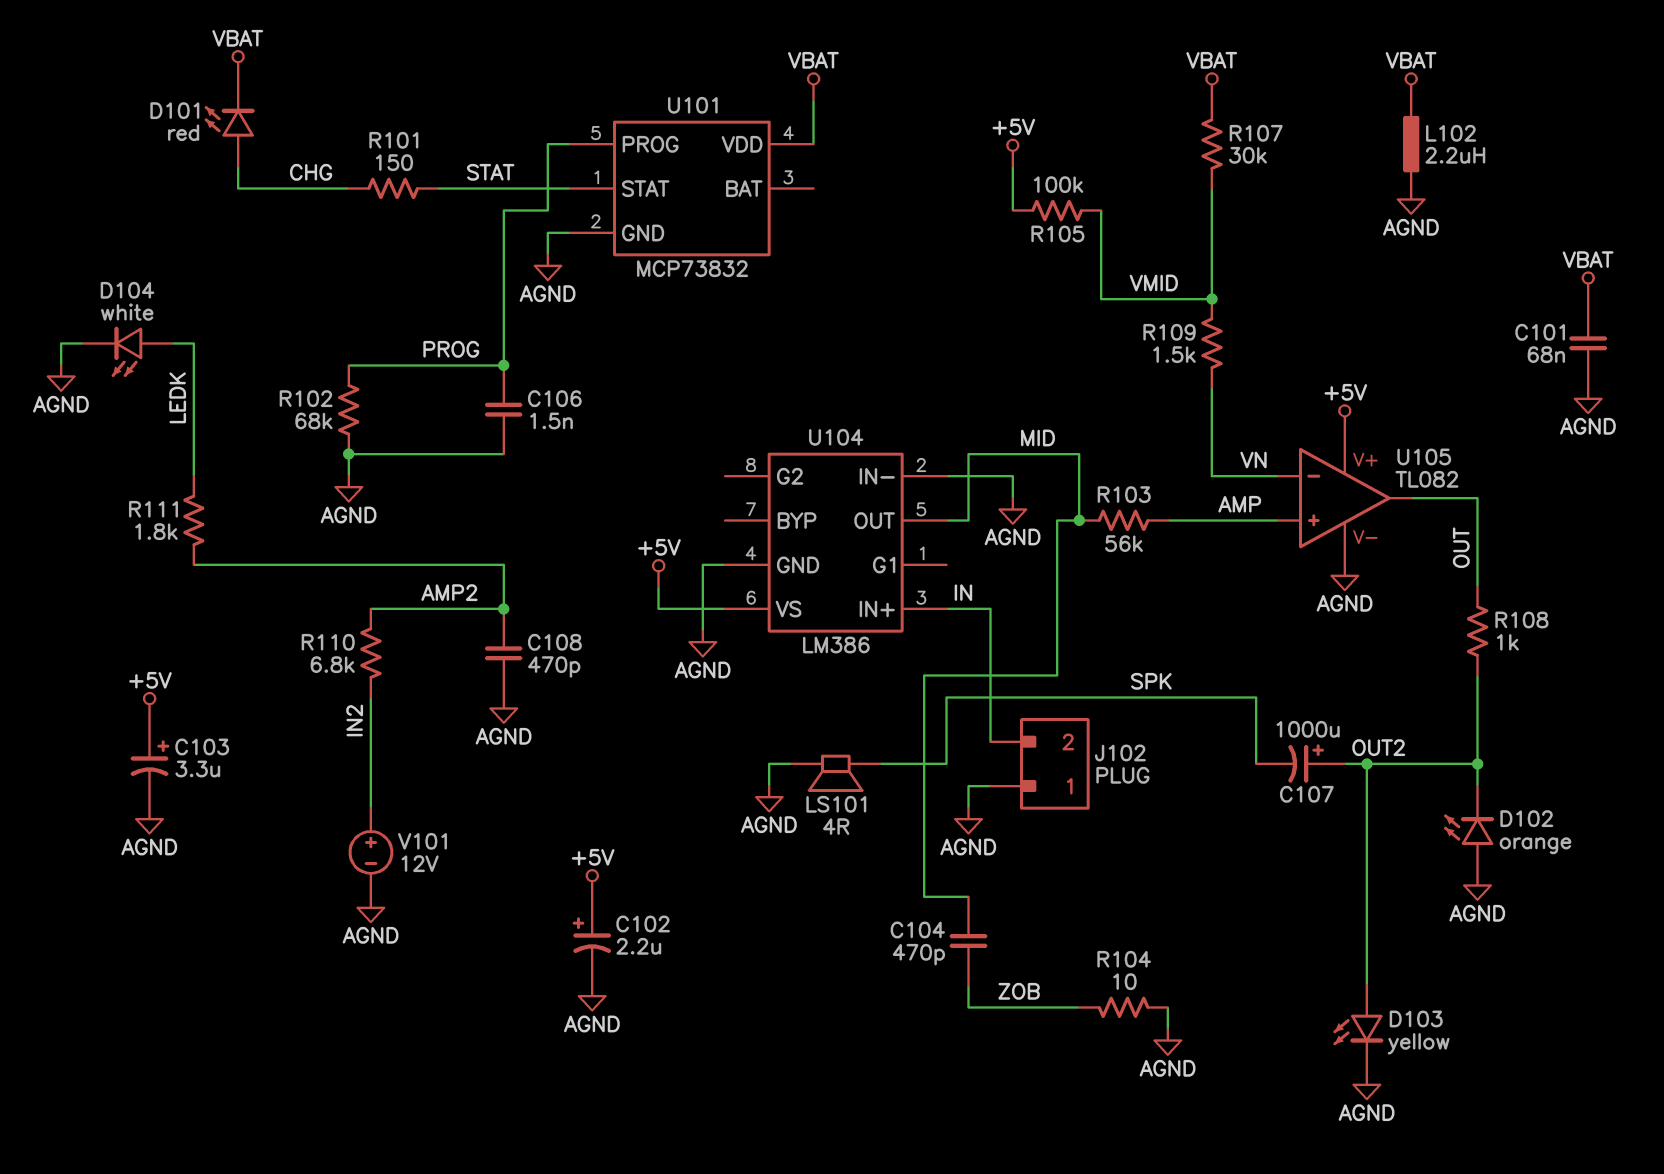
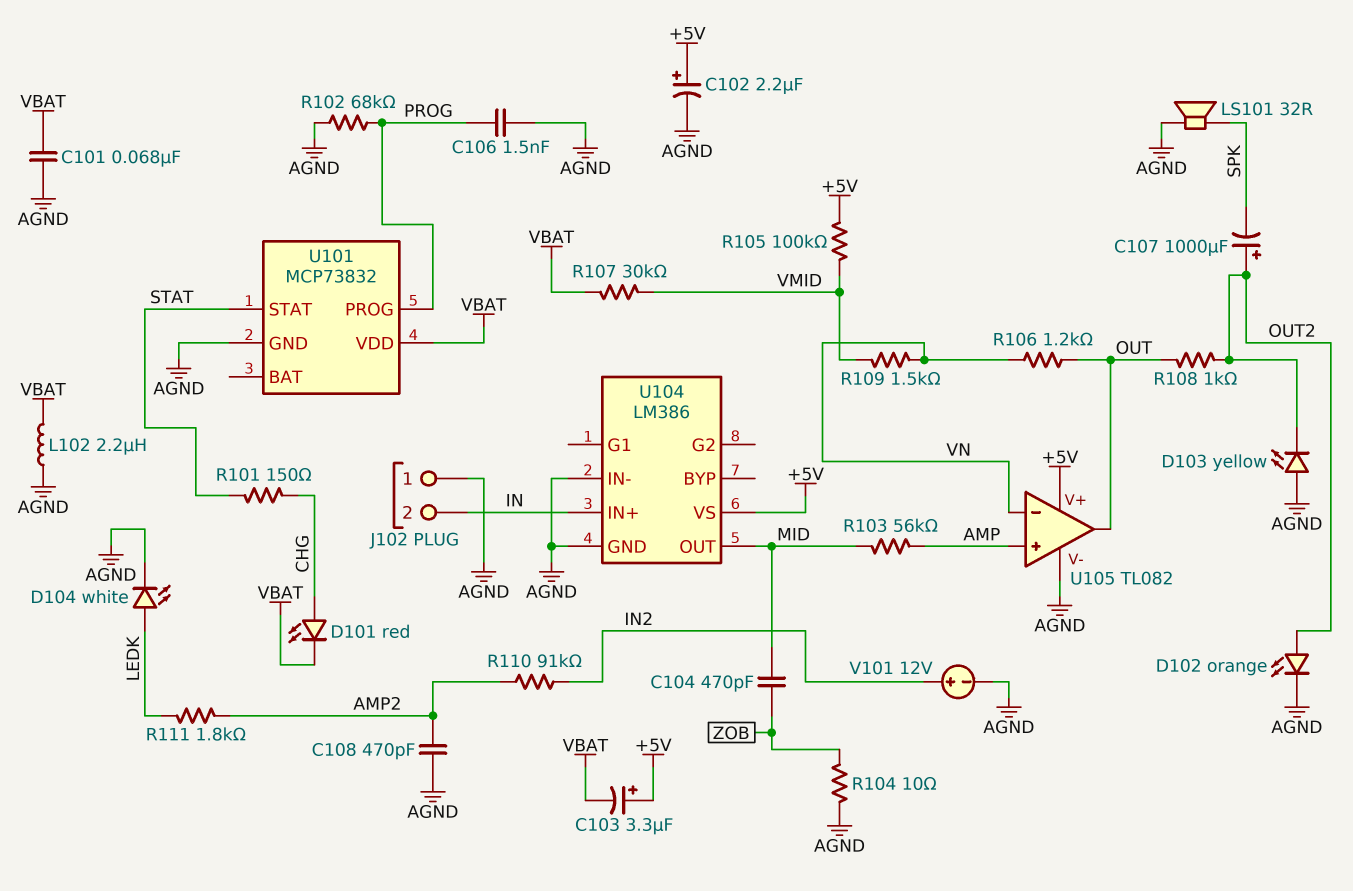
C103: 3.3uF (plus +5V, minus AGND) -> 3.3uF (plus +5V, minus VBAT)
D102: LED orange (A AGND, K OUT2) -> LED orange (A OUT2, K AGND)
D103: LED yellow (A OUT2, K AGND) -> LED yellow (A AGND, K OUT2)
LS101: speaker 4R (AGND, SPK) -> speaker 32R (AGND, SPK)
R106: none -> 1.2k (OUT, VN)
R110: 6.8k (AMP2, IN2) -> 91k (AMP2, IN2)

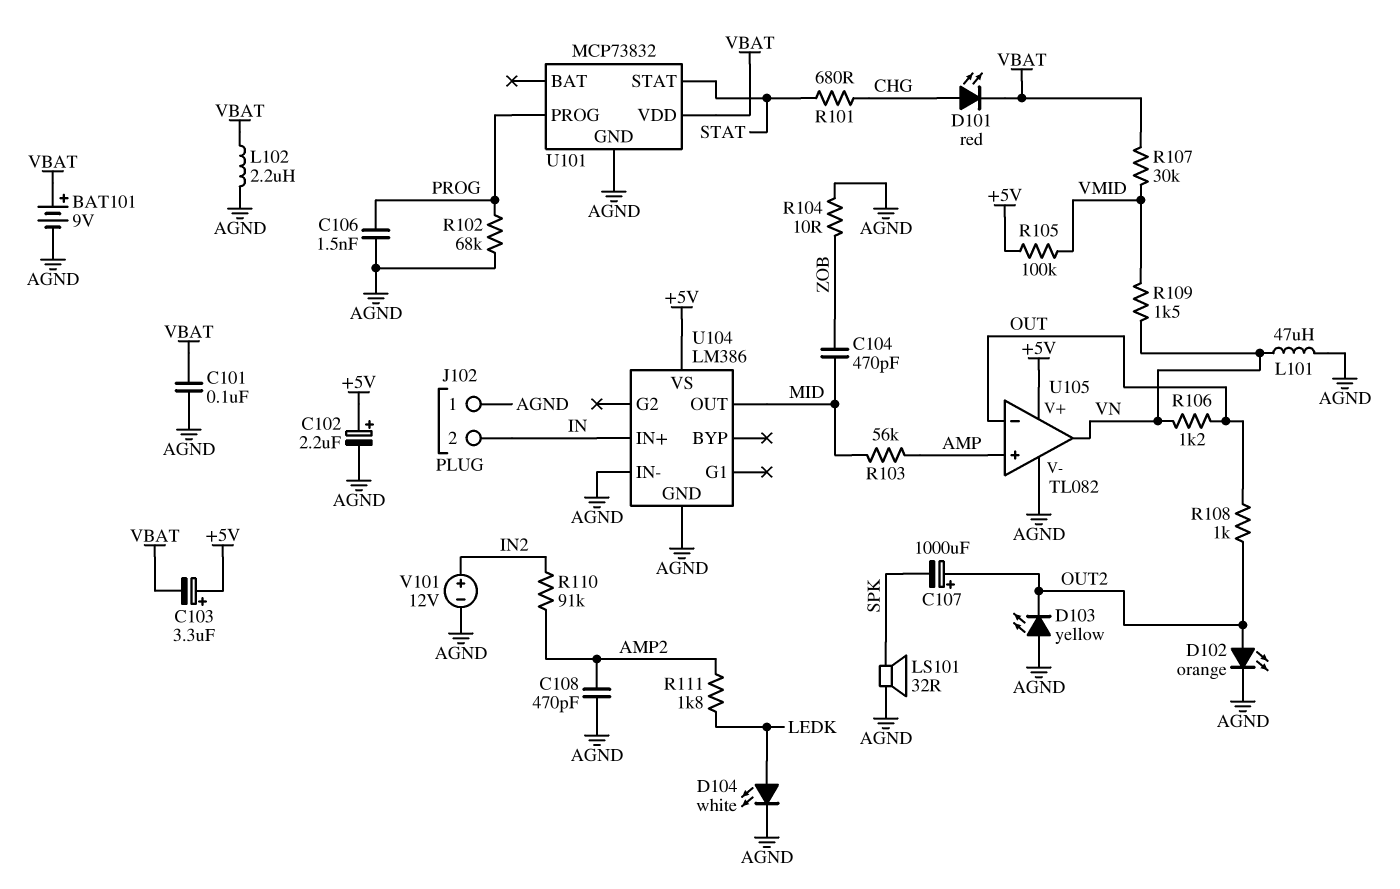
BAT101: none -> 9V (plus VBAT, minus AGND)
C101: 68nF (AGND, VBAT) -> 100nF (AGND, VBAT)
L101: none -> 47uH (AGND, VN)
R101: 150 (CHG, STAT) -> 680 (CHG, STAT)
U105 pin in-: VN -> OUT
U105 pin out: OUT -> VN

